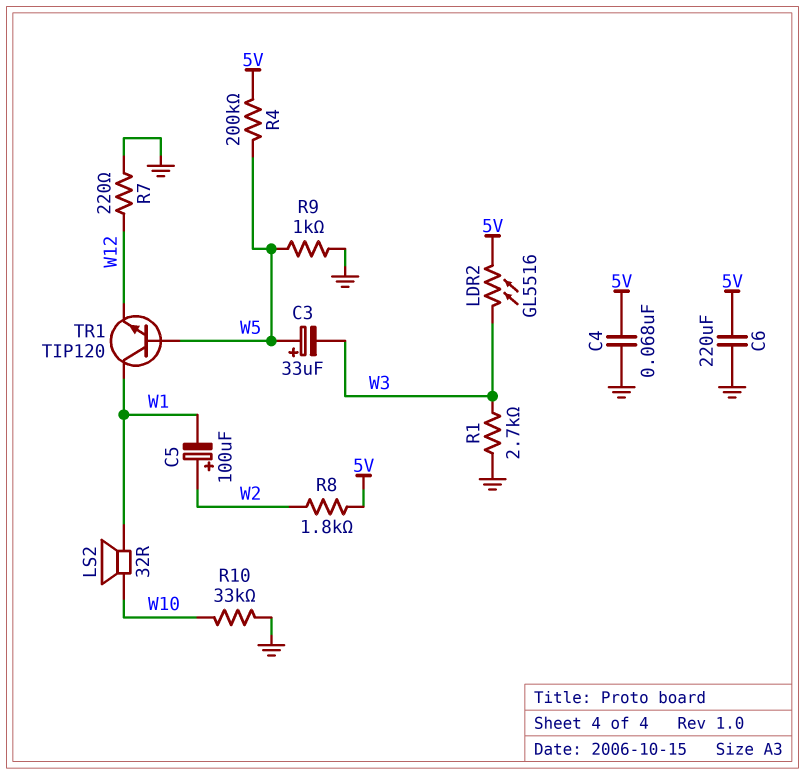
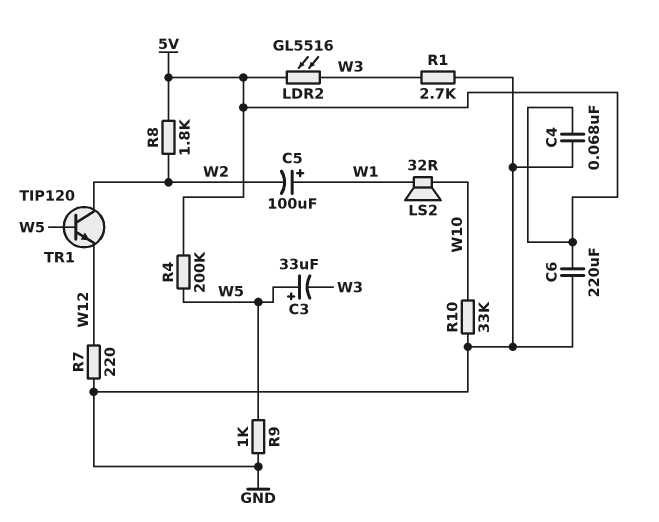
C5: 100uF (plus W2, minus W1) -> 100uF (plus W1, minus W2)
TR1: NPN TIP120 (B W5, C W1, E W12) -> NPN TIP120 (B W5, C W2, E W12)

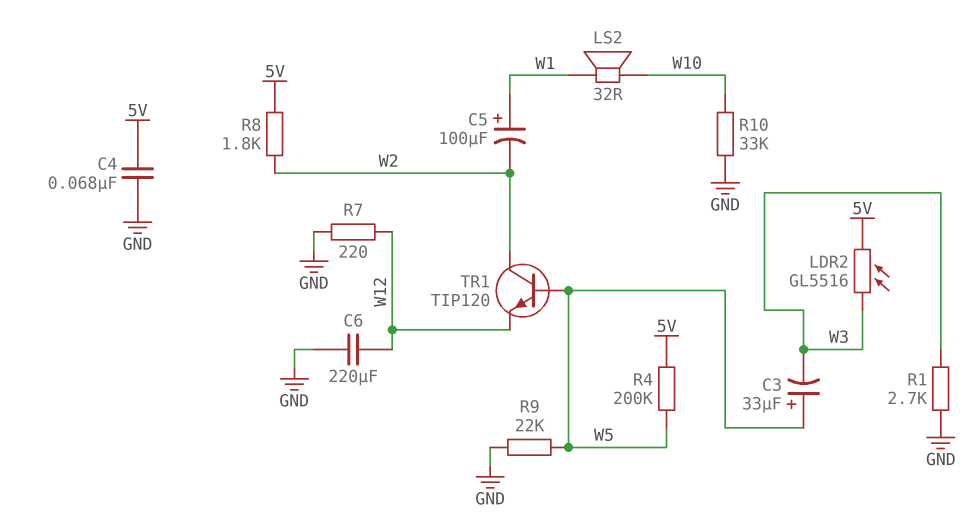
C6: 220uF (5V, GND) -> 220uF (GND, W12)
R9: 1k (GND, W5) -> 22k (GND, W5)

